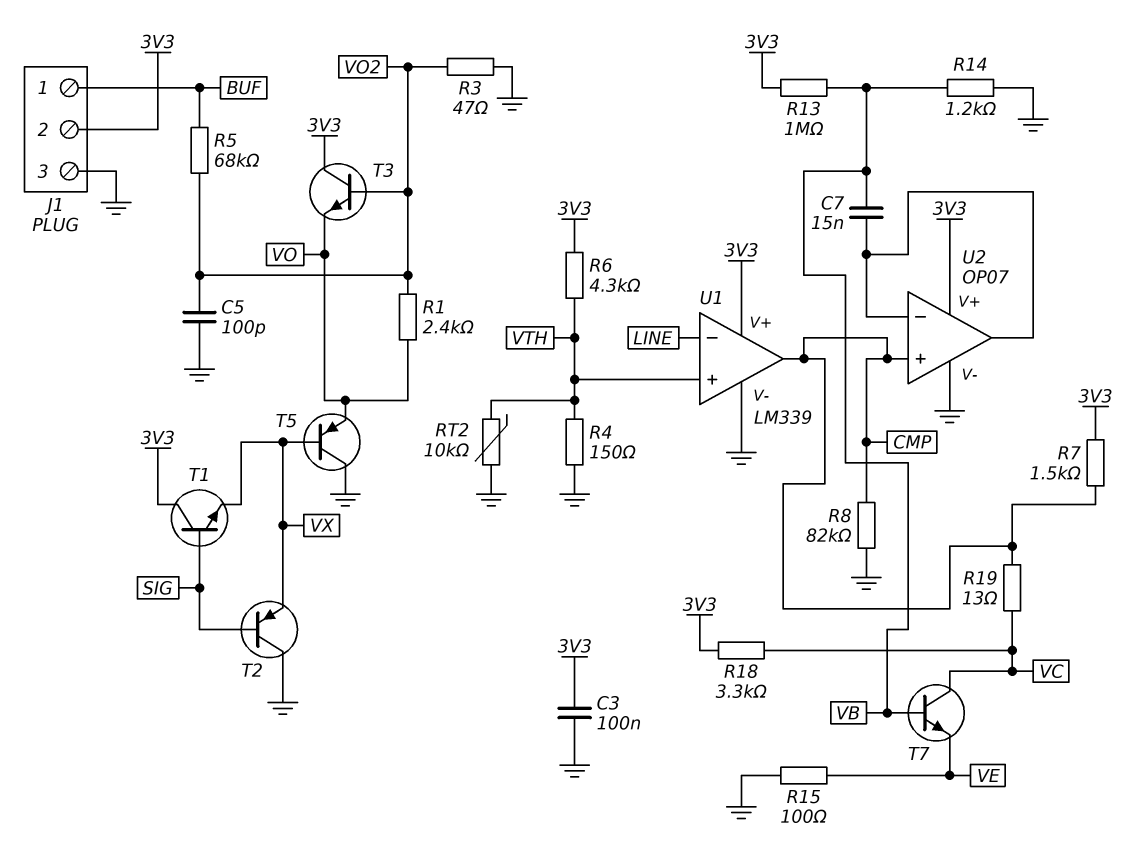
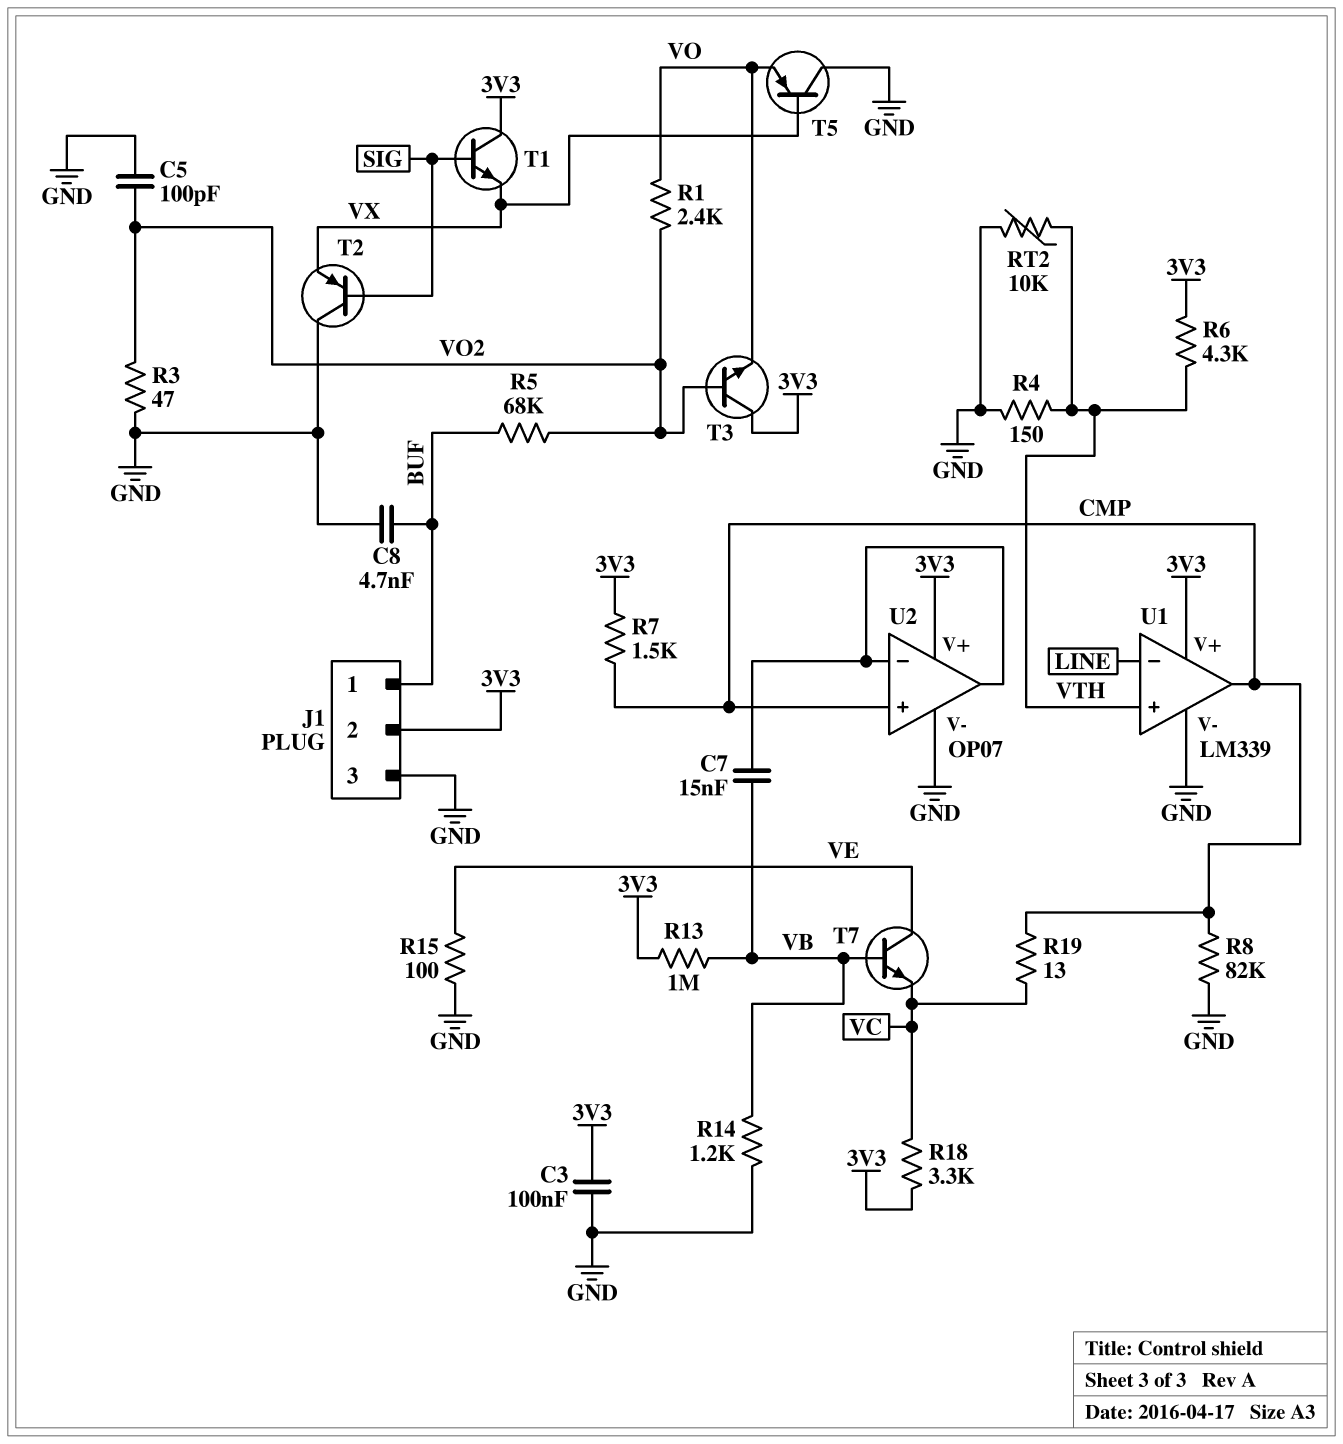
C8: none -> 4.7nF (BUF, GND)
T7: NPN (B VB, C VC, E VE) -> NPN (B VB, C VE, E VC)

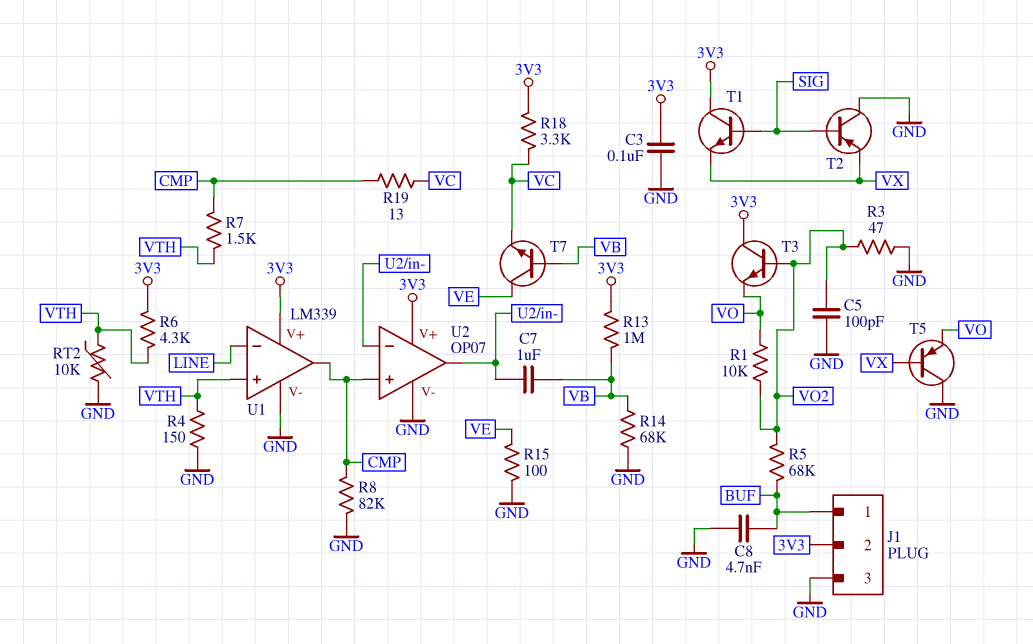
C7: 15nF (U2/in-, VB) -> 1uF (U2/in-, VB)
R1: 2.4k (VO, VO2) -> 10k (VO, VO2)
R7: 1.5k (3V3, CMP) -> 1.5k (CMP, VTH)
R14: 1.2k (GND, VB) -> 68k (GND, VB)

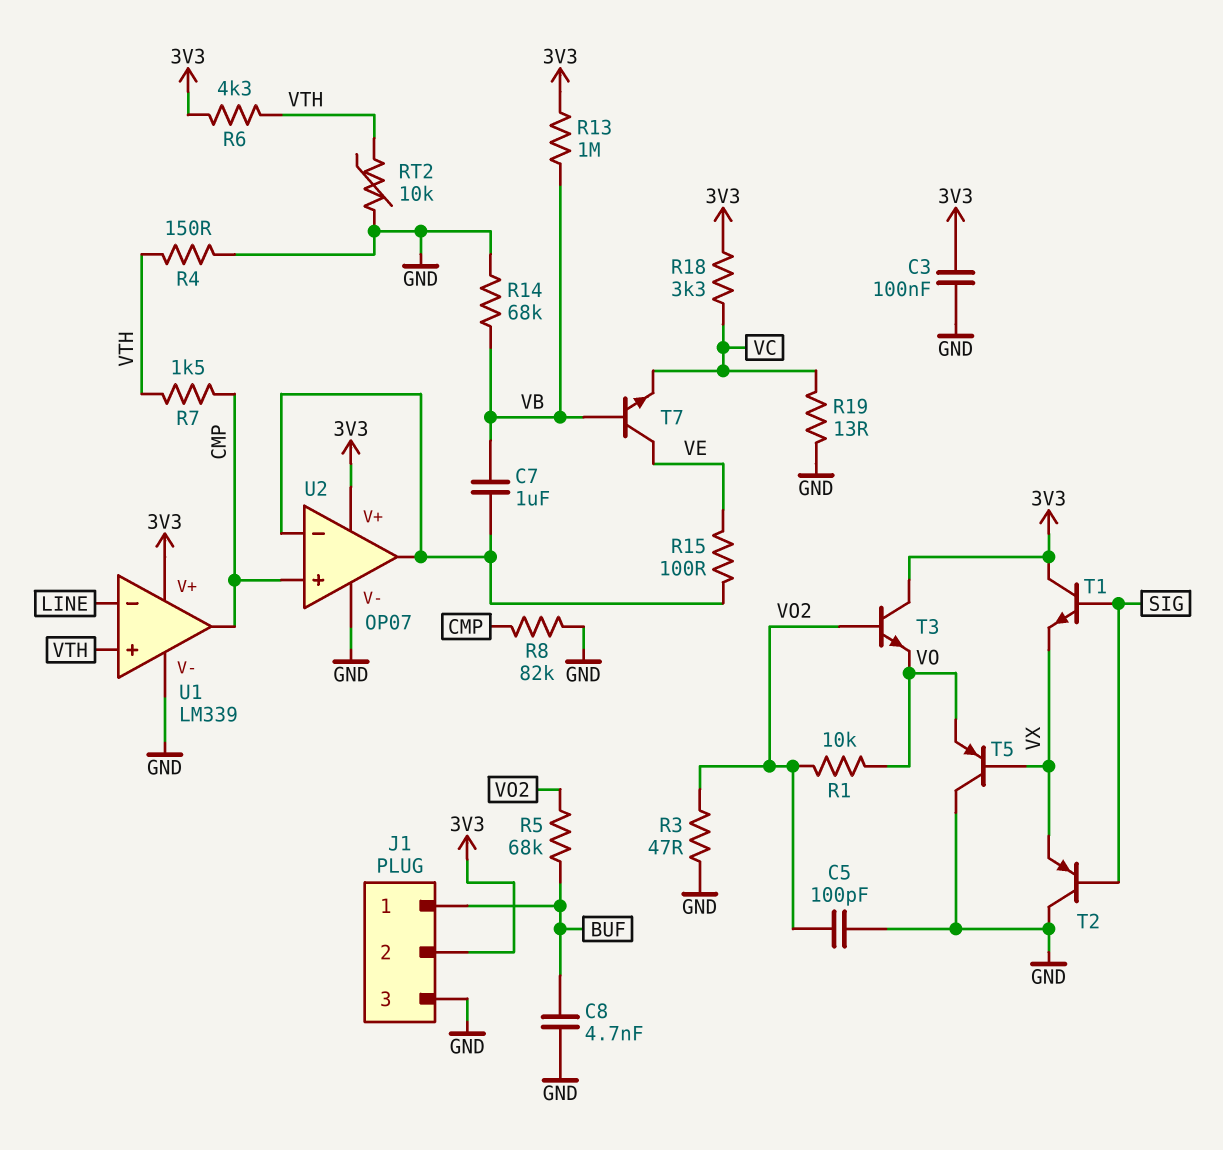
R15: 100 (GND, VE) -> 100 (U2/in-, VE)
R19: 13 (CMP, VC) -> 13 (GND, VC)

